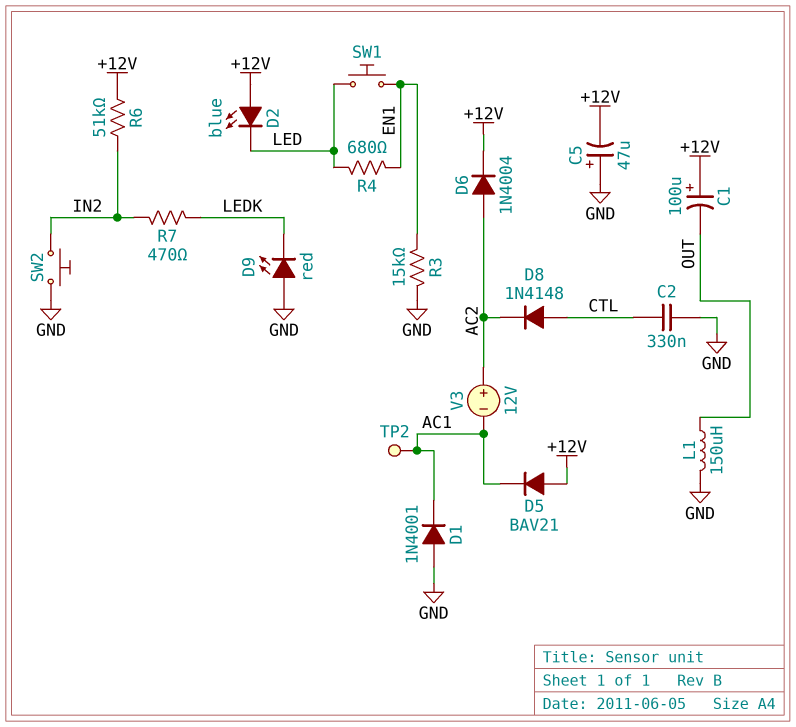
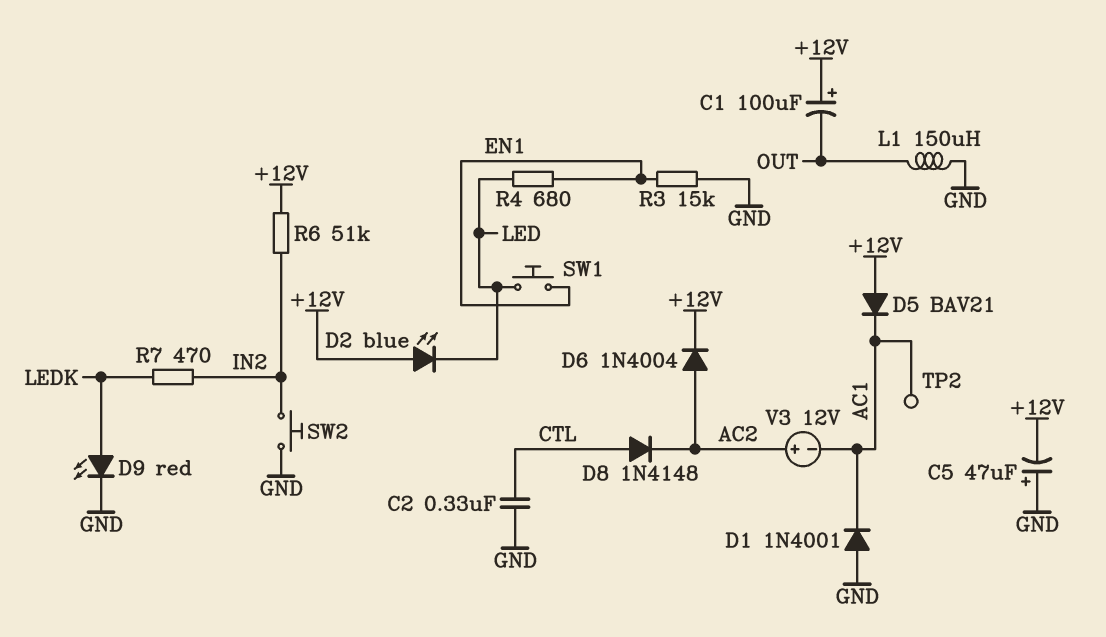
D9: LED red (A GND, K LEDK) -> LED red (A LEDK, K GND)

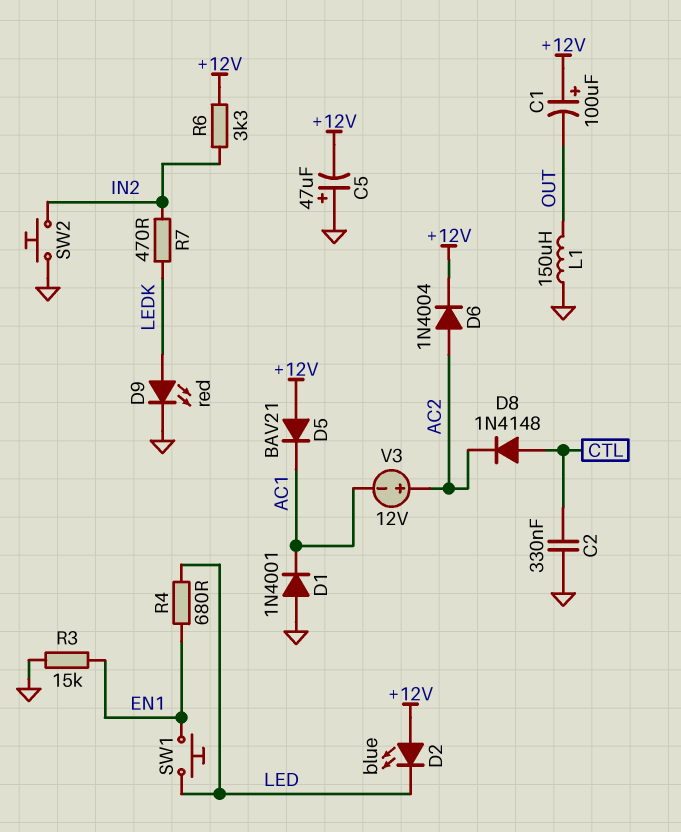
R6: 51k (+12V, IN2) -> 3.3k (+12V, IN2)
TP2: test point (AC1) -> none

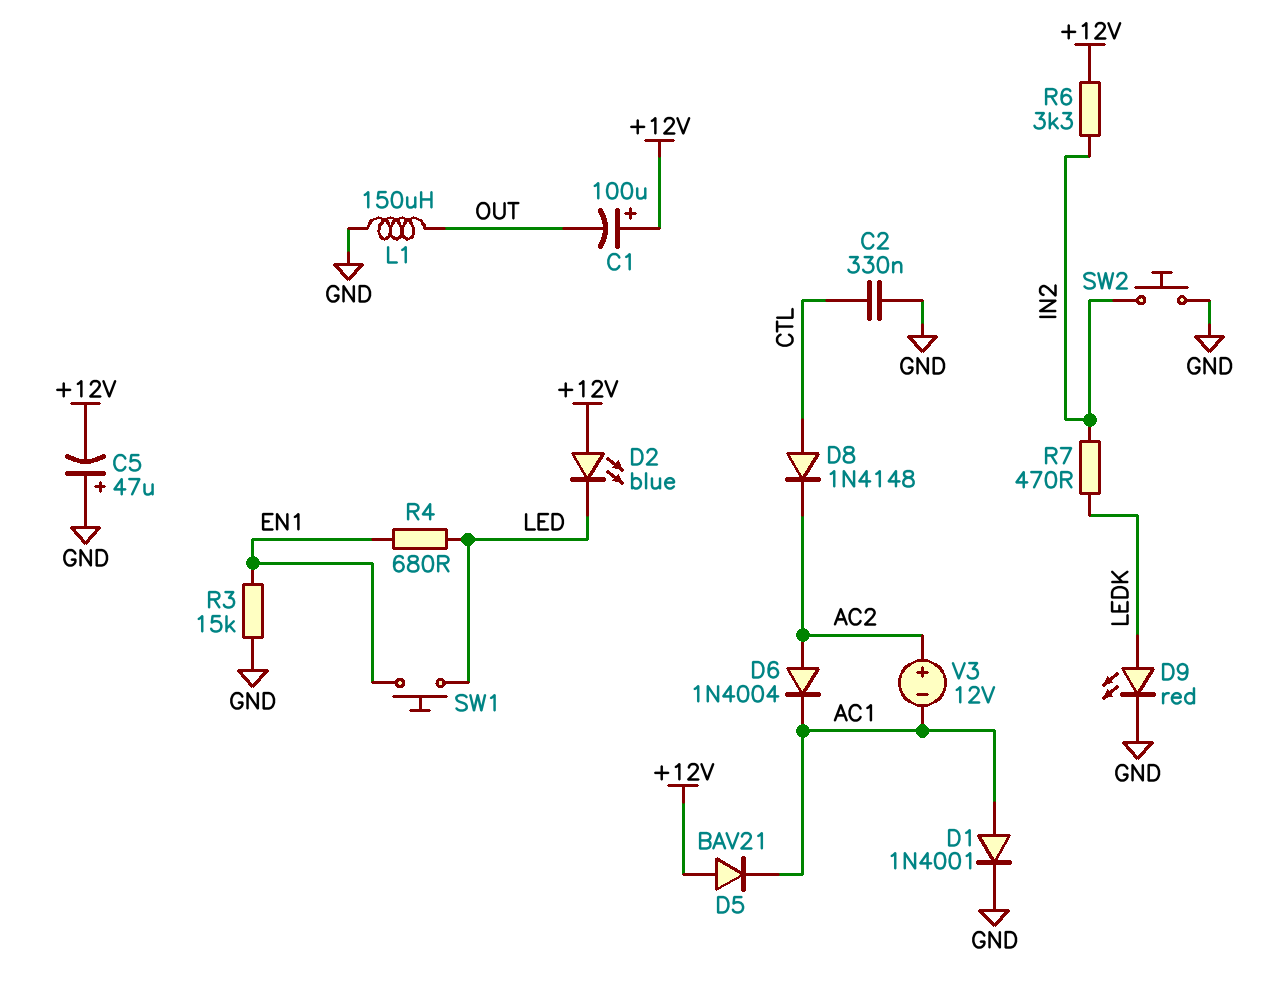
D1: diode 1N4001 (A GND, K AC1) -> diode 1N4001 (A AC1, K GND)
D6: diode 1N4004 (A AC2, K +12V) -> diode 1N4004 (A AC2, K AC1)

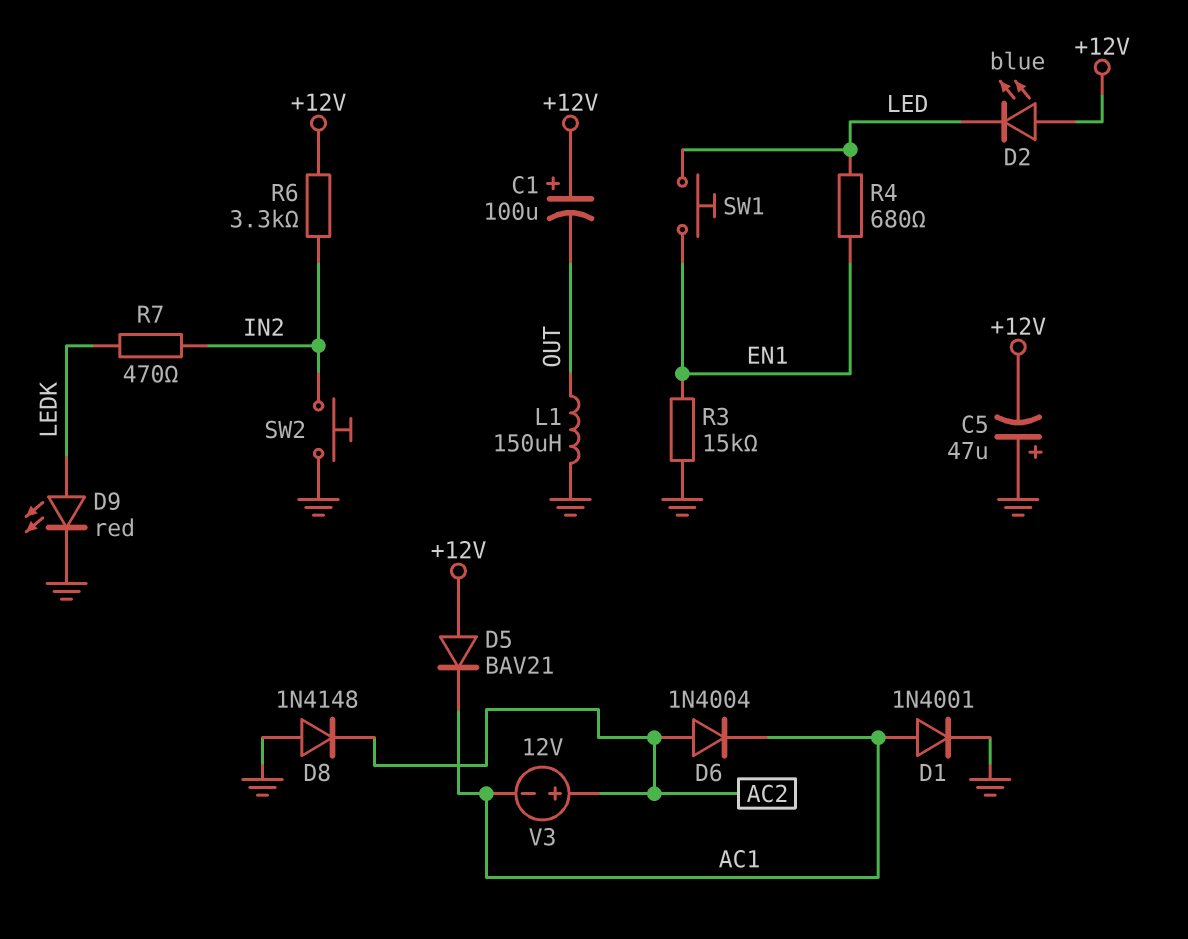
C2: 330nF (CTL, GND) -> none
D8: diode 1N4148 (A CTL, K AC2) -> diode 1N4148 (A GND, K AC2)

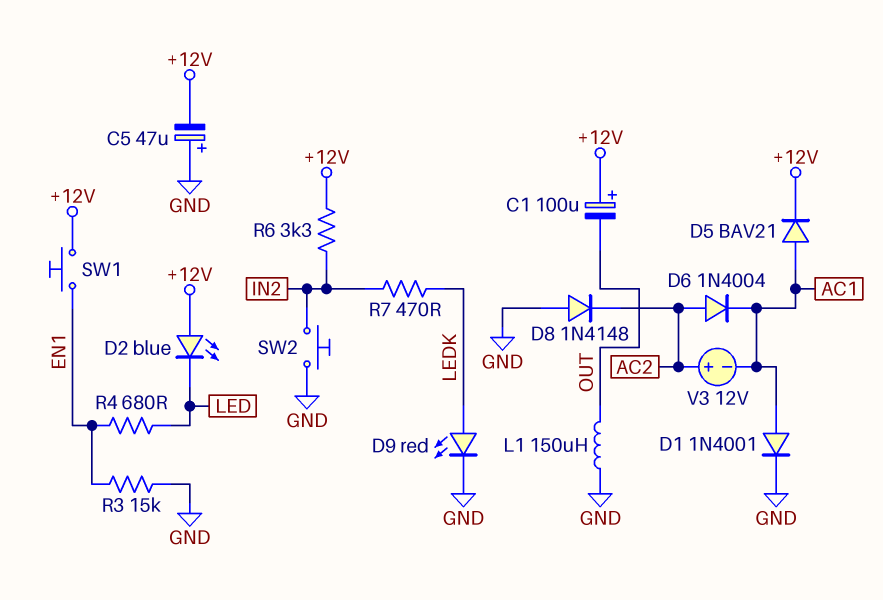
D5: diode BAV21 (A +12V, K AC1) -> diode BAV21 (A AC1, K +12V)
SW1: button (EN1, LED) -> button (+12V, EN1)

